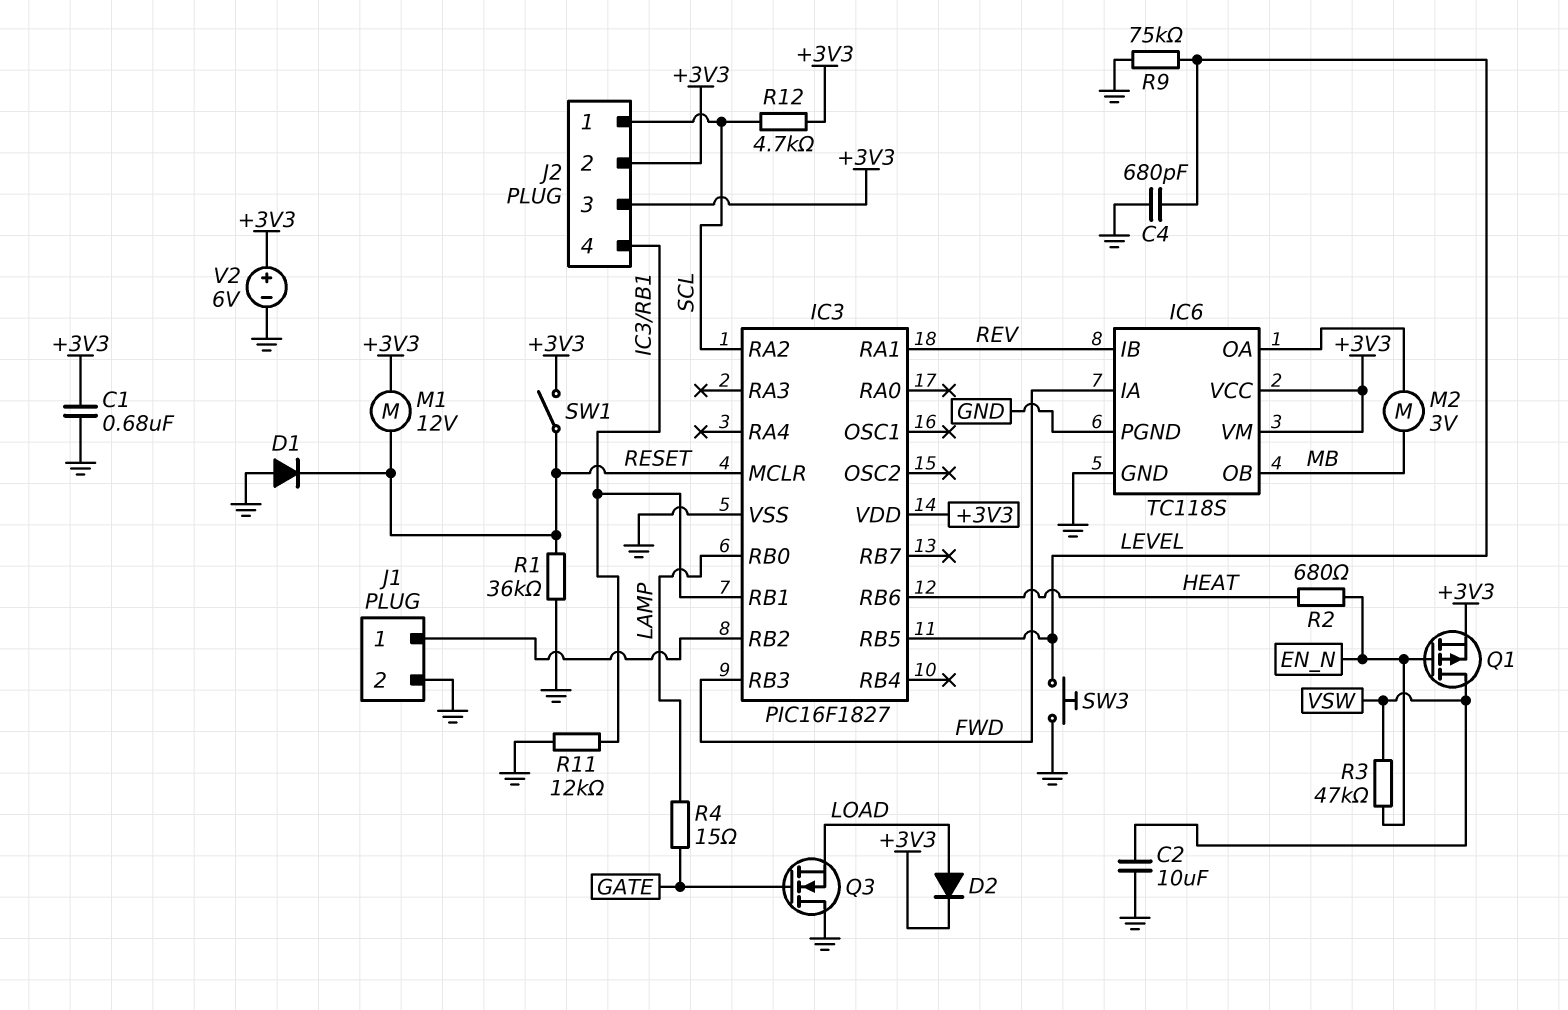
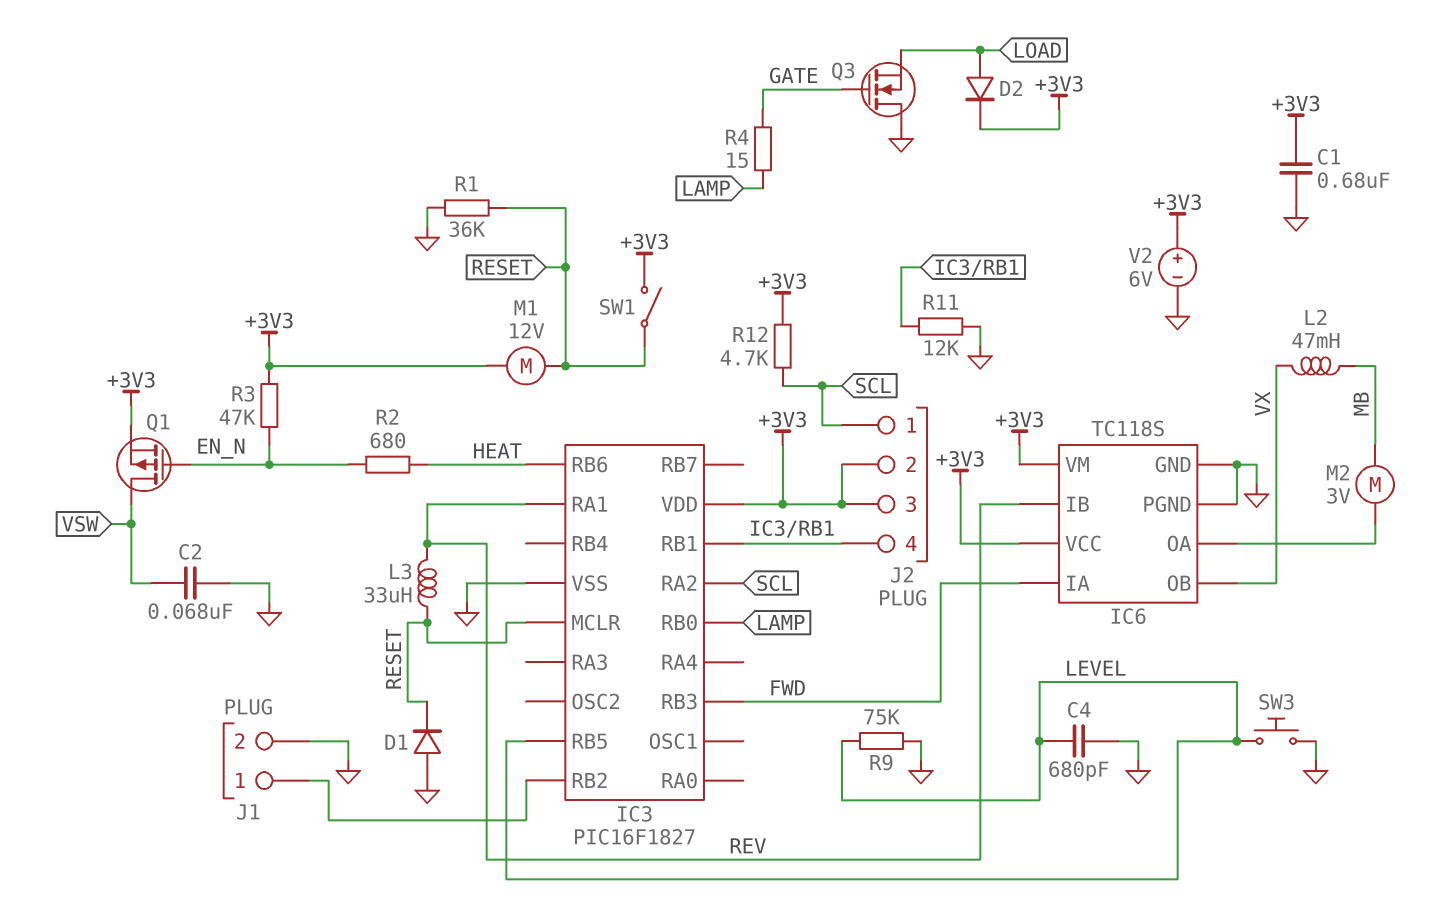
C2: 10uF (GND, VSW) -> 68nF (GND, VSW)
IC6 pin OB: MB -> VX
L2: none -> 47mH (MB, VX)
L3: none -> 33uH (RESET, REV)
R3: 47k (EN_N, VSW) -> 47k (+3V3, EN_N)

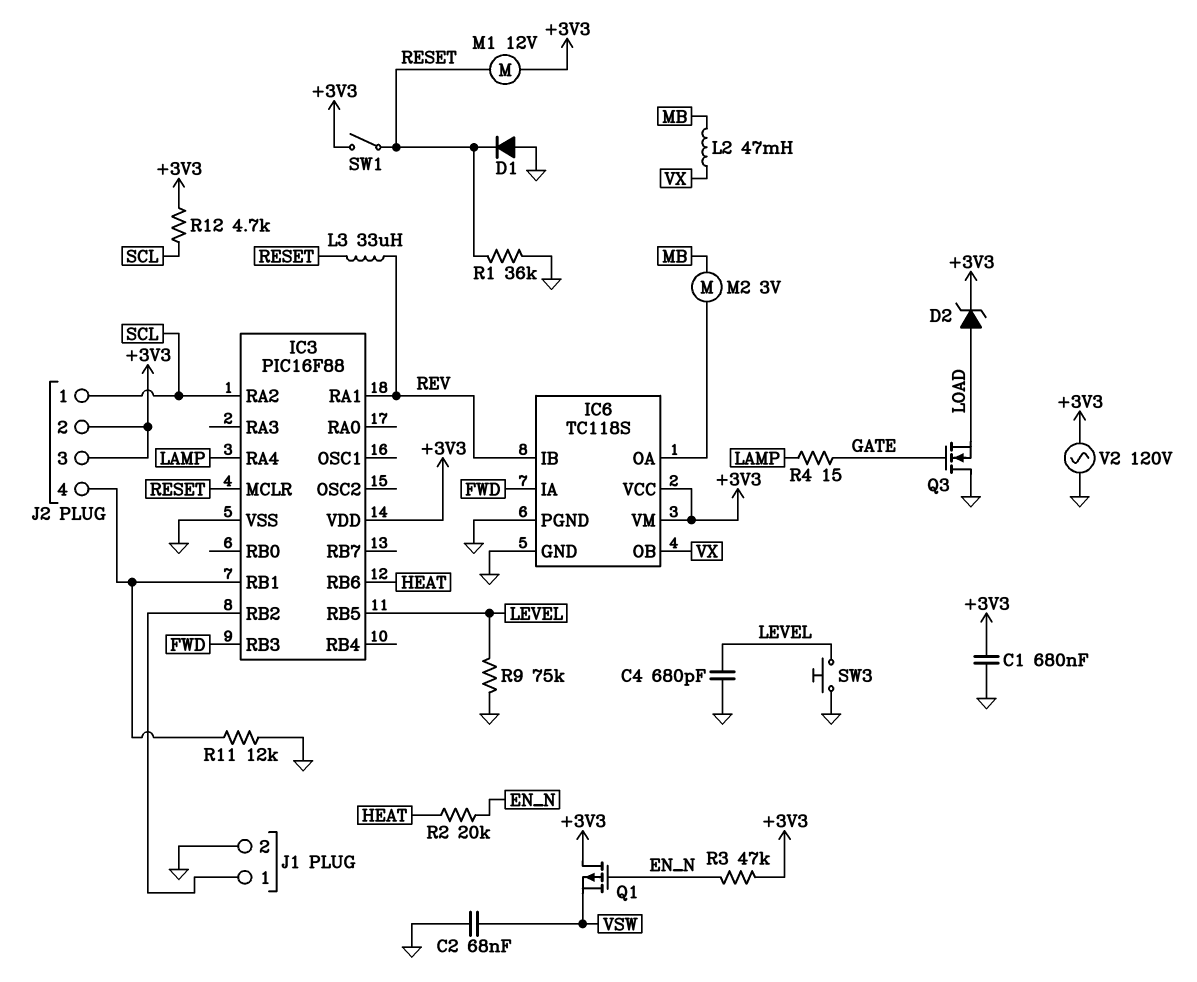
D2: diode (A LOAD, K +3V3) -> zener (A LOAD, K +3V3)
IC3: PIC16F1827 -> PIC16F88
IC3 pin RA4: none -> LAMP
IC3 pin RB0: LAMP -> none
Q1: PMOS (G EN_N, D VSW, S +3V3) -> PMOS (G EN_N, D +3V3, S VSW)
R2: 680 (EN_N, HEAT) -> 20k (EN_N, HEAT)
V2: 6V (plus +3V3, minus GND) -> AC 120V (+3V3, GND)

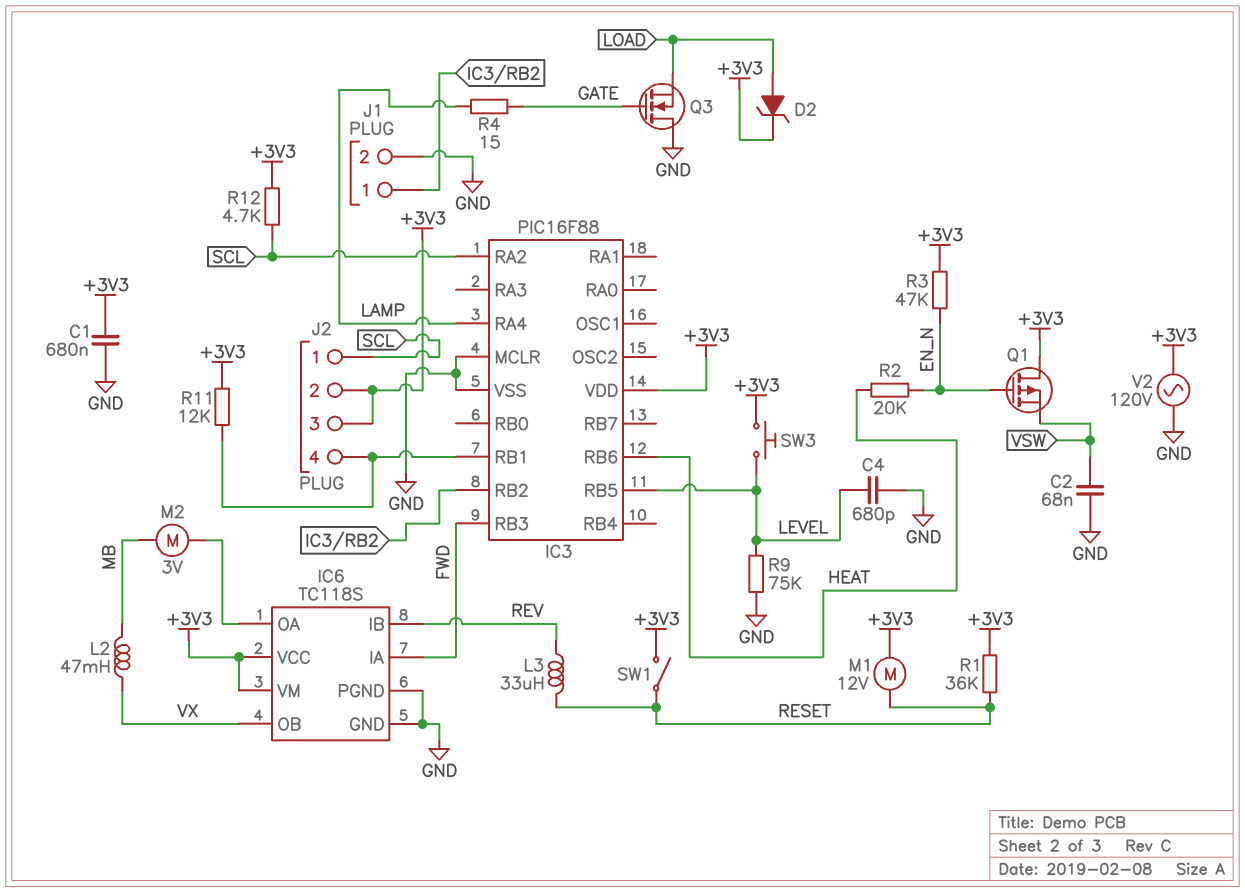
D1: diode (A GND, K RESET) -> none
IC3 pin MCLR: RESET -> GND
IC3 pin RA1: REV -> none
R1: 36k (GND, RESET) -> 36k (+3V3, RESET)
R11: 12k (GND, IC3/RB1) -> 12k (+3V3, IC3/RB1)
SW3: button (GND, LEVEL) -> button (+3V3, LEVEL)

